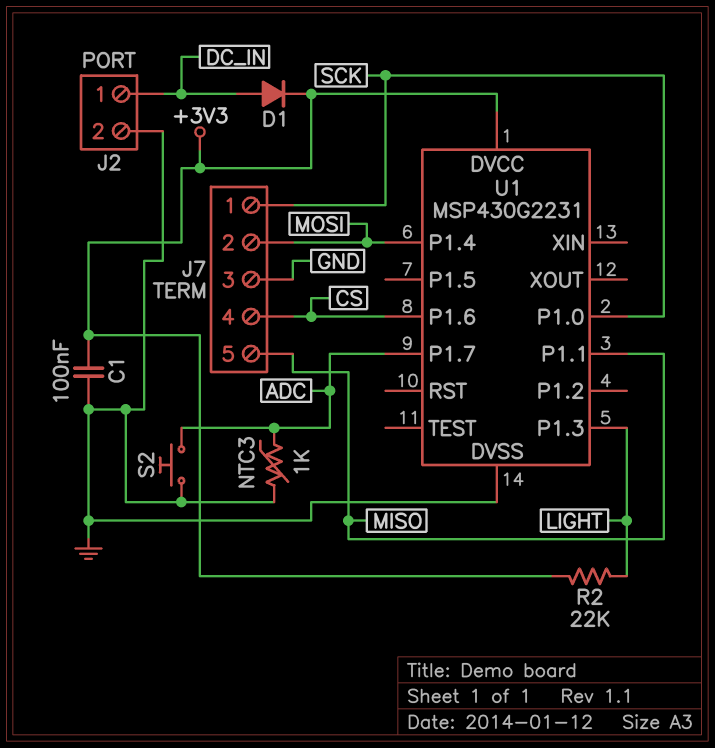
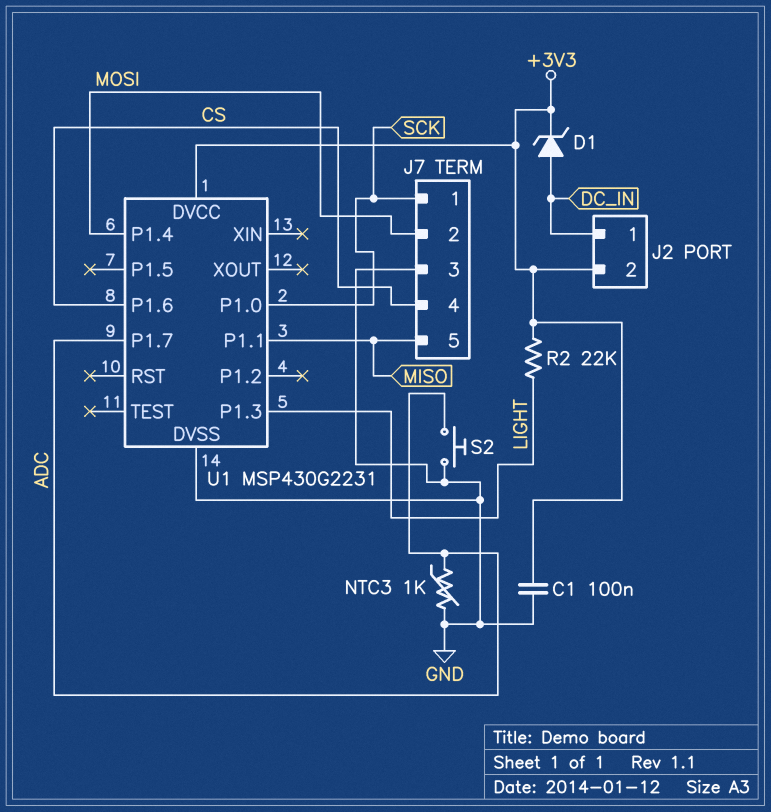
D1: diode (A DC_IN, K +3V3) -> zener (A DC_IN, K +3V3)
J2 pin 2: GND -> +3V3

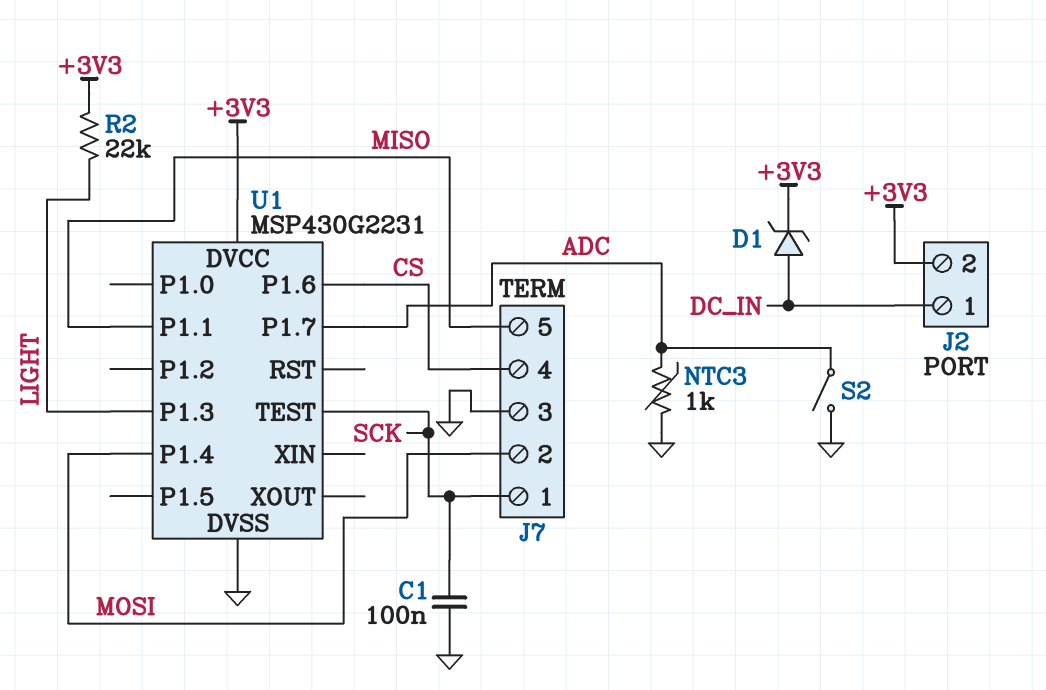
C1: 100nF (+3V3, GND) -> 100nF (GND, SCK)
S2: button (ADC, GND) -> switch (ADC, GND)
U1 pin P1.0: SCK -> none
U1 pin TEST: none -> SCK

